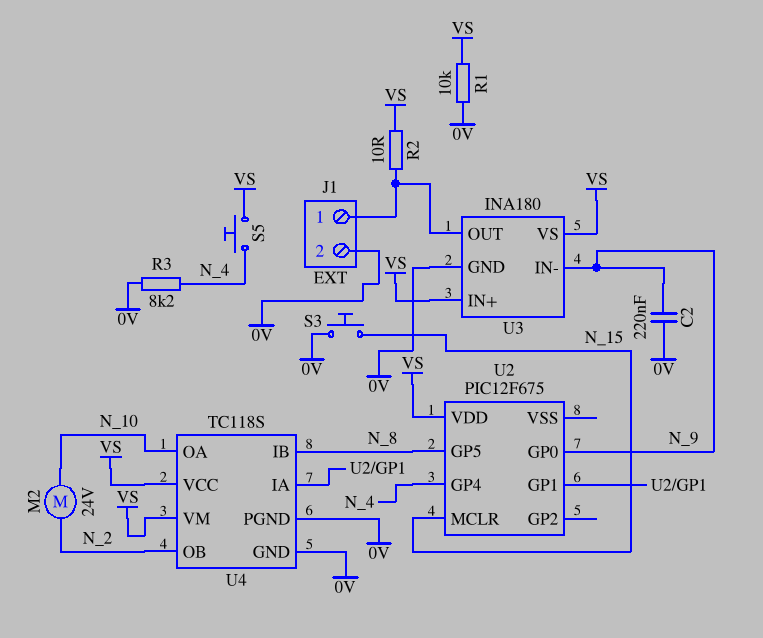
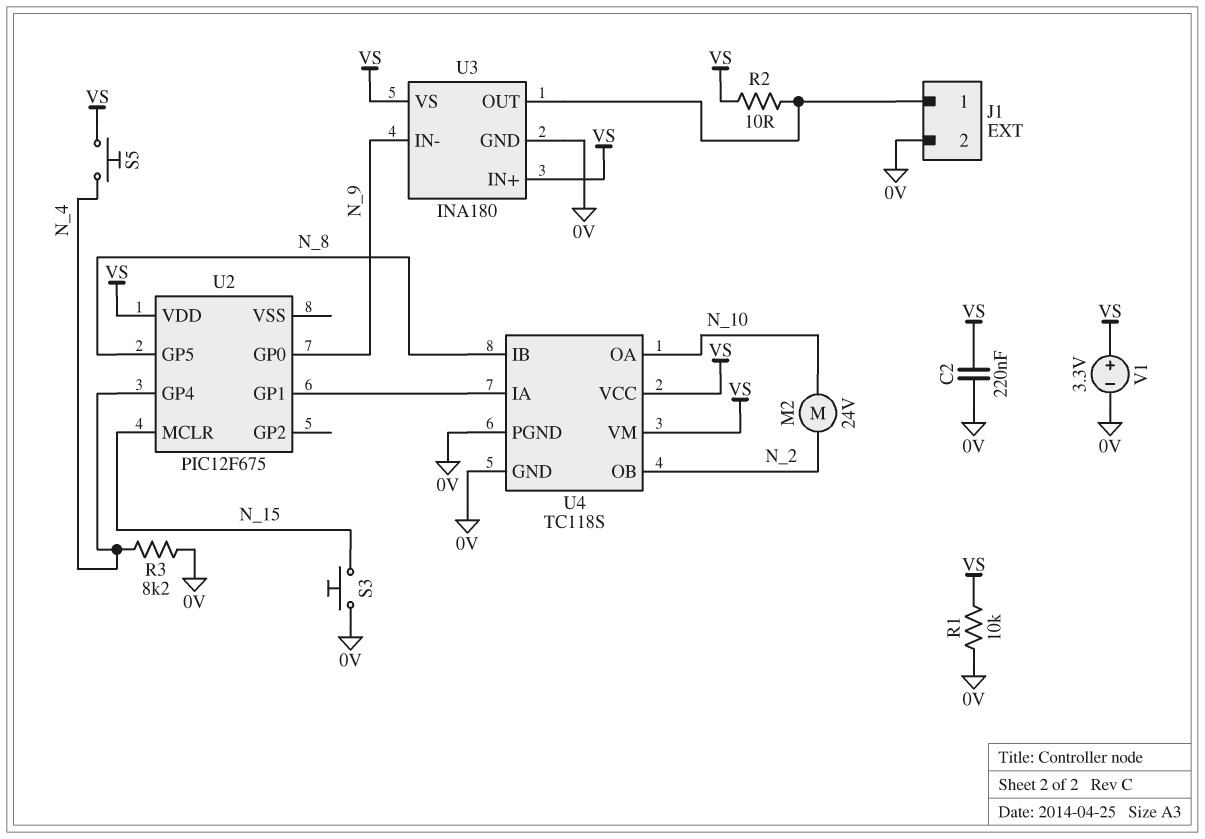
C2: 220nF (0V, N_9) -> 220nF (0V, VS)
V1: none -> 3.3V (plus VS, minus 0V)

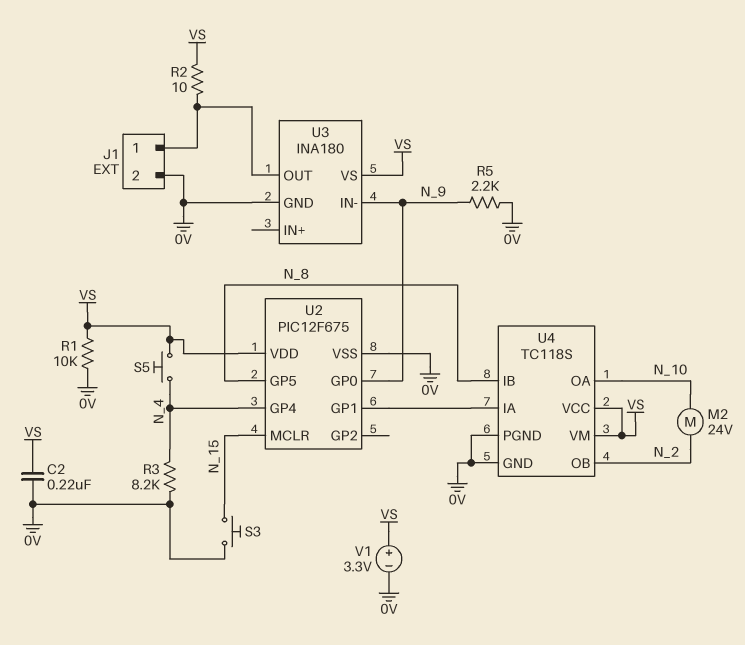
R5: none -> 2.2k (0V, N_9)
U2 pin VSS: none -> 0V
U3 pin IN+: VS -> none

